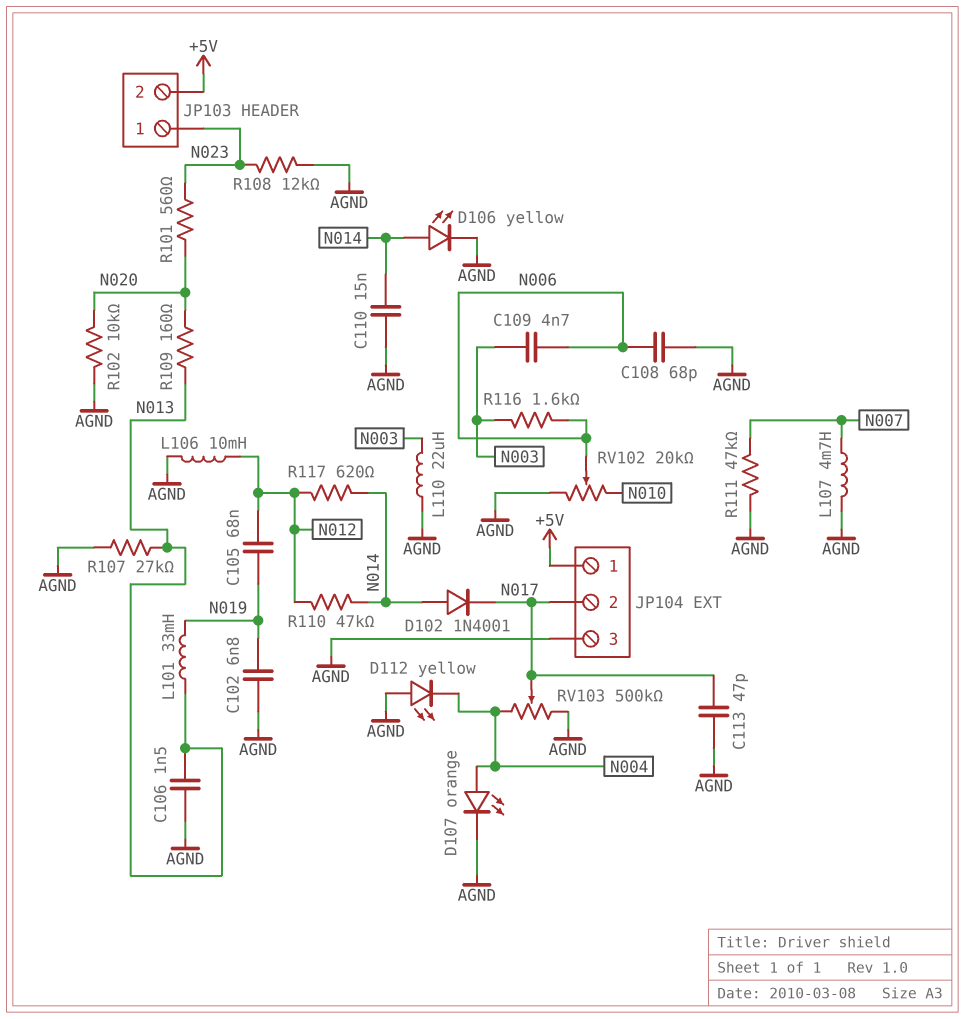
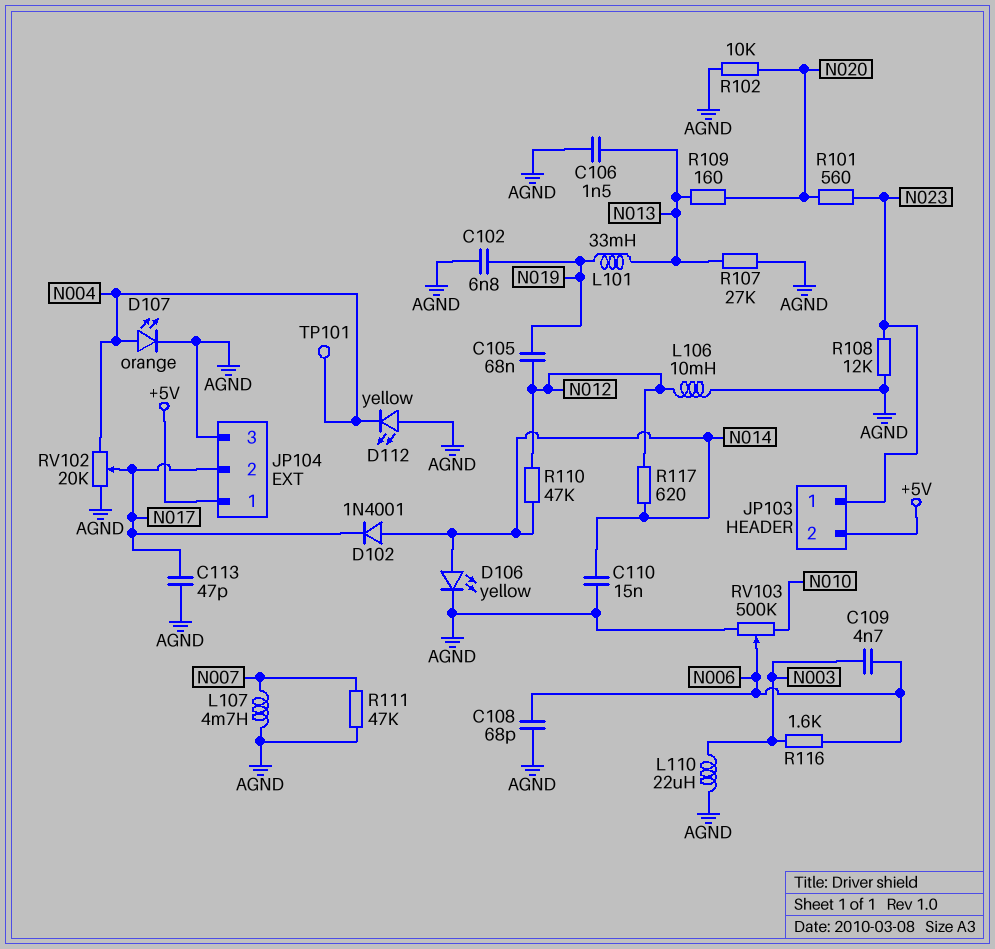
RV102: 20k (AGND, N010, wiper N006) -> 20k (AGND, N004, wiper N017)
RV103: 500k (AGND, N004, wiper N017) -> 500k (AGND, N010, wiper N006)
TP101: none -> test point (N004)

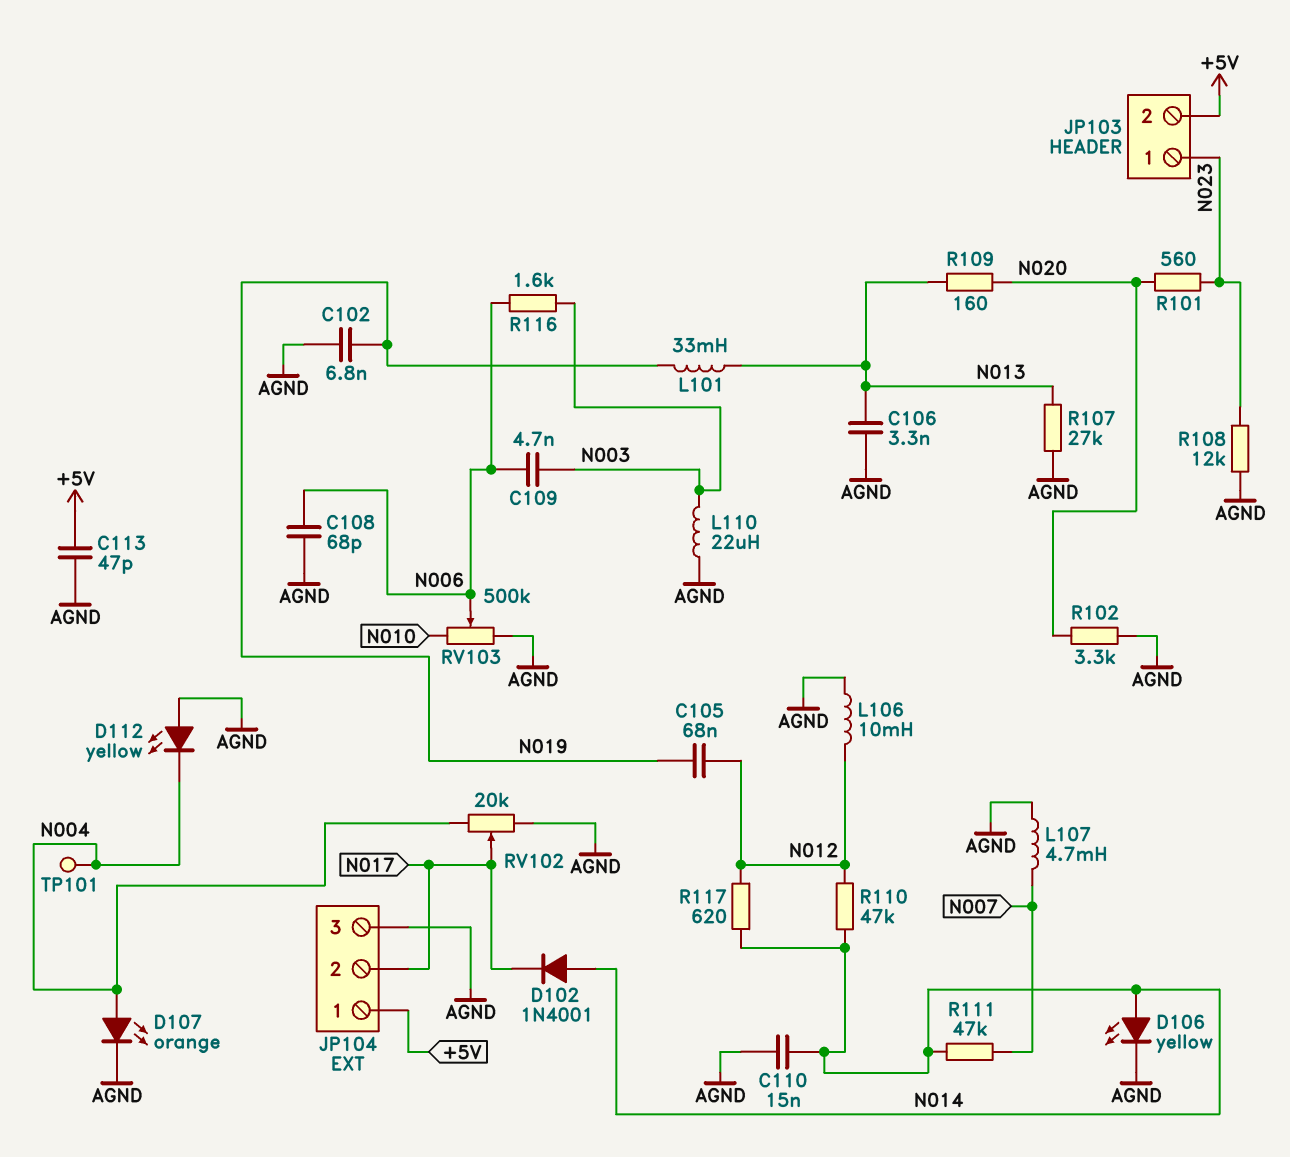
C106: 1.5nF (AGND, N013) -> 3.3nF (AGND, N013)
C113: 47pF (AGND, N017) -> 47pF (+5V, AGND)
R102: 10k (AGND, N020) -> 3.3k (AGND, N020)
R111: 47k (AGND, N007) -> 47k (N007, N014)

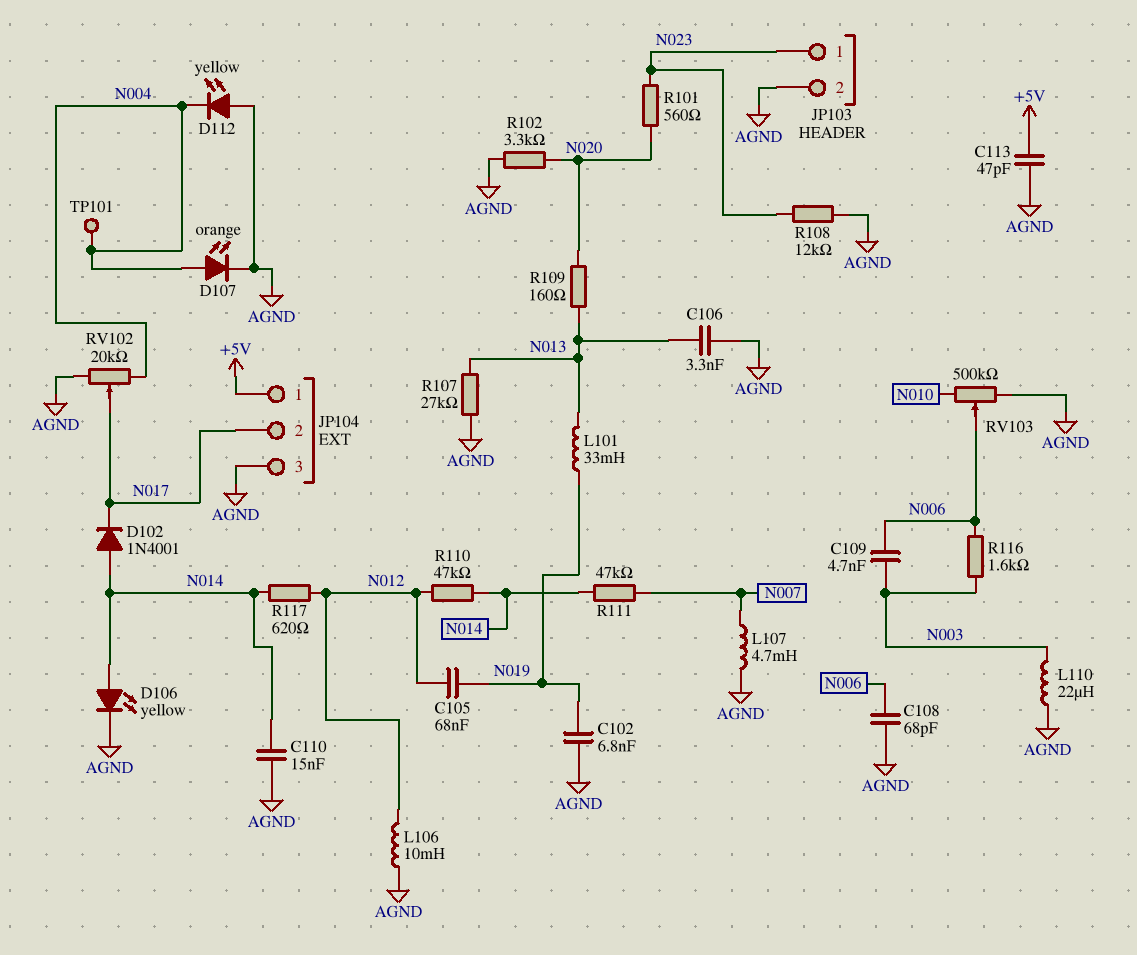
JP103 pin 2: +5V -> AGND

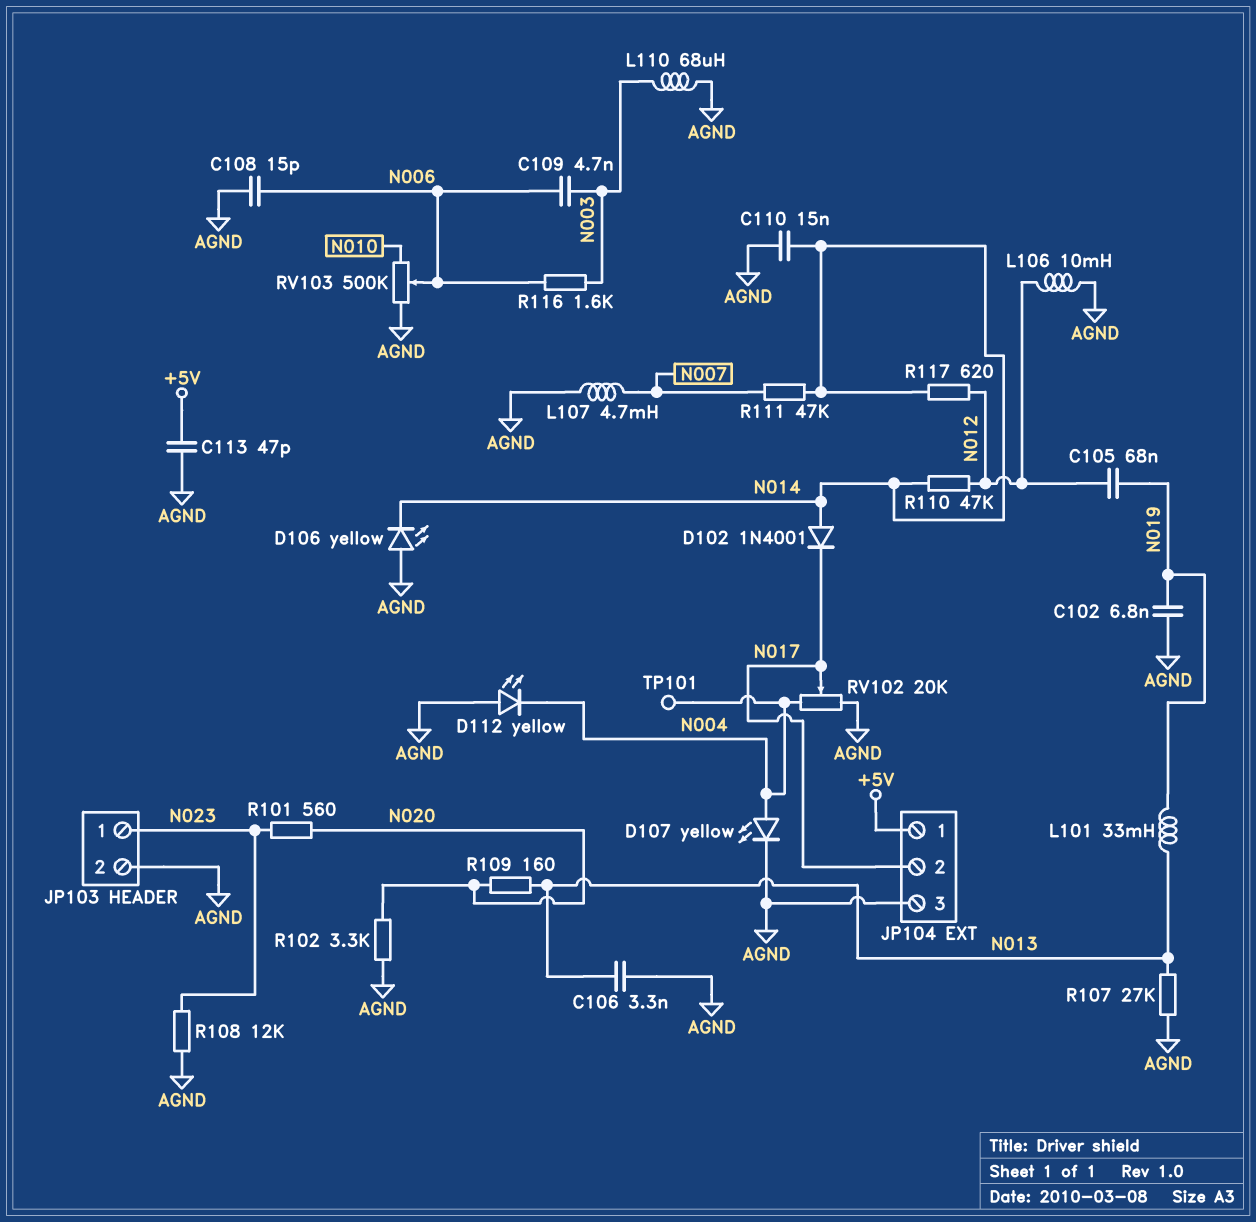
C108: 68pF (AGND, N006) -> 15pF (AGND, N006)
D106: LED yellow (A N014, K AGND) -> LED yellow (A AGND, K N014)
D107: LED orange (A N004, K AGND) -> LED yellow (A N004, K AGND)
L110: 22uH (AGND, N003) -> 68uH (AGND, N003)

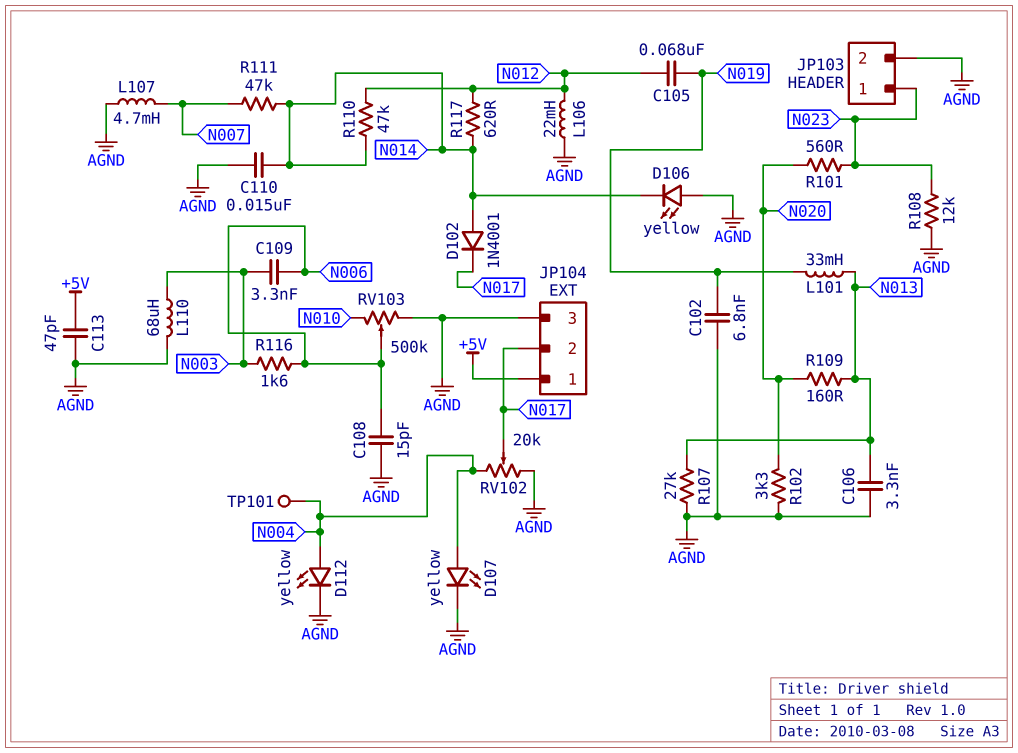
C109: 4.7nF (N003, N006) -> 3.3nF (N003, N006)
D112: LED yellow (A AGND, K N004) -> LED yellow (A N004, K AGND)
L106: 10mH (AGND, N012) -> 22mH (AGND, N012)

